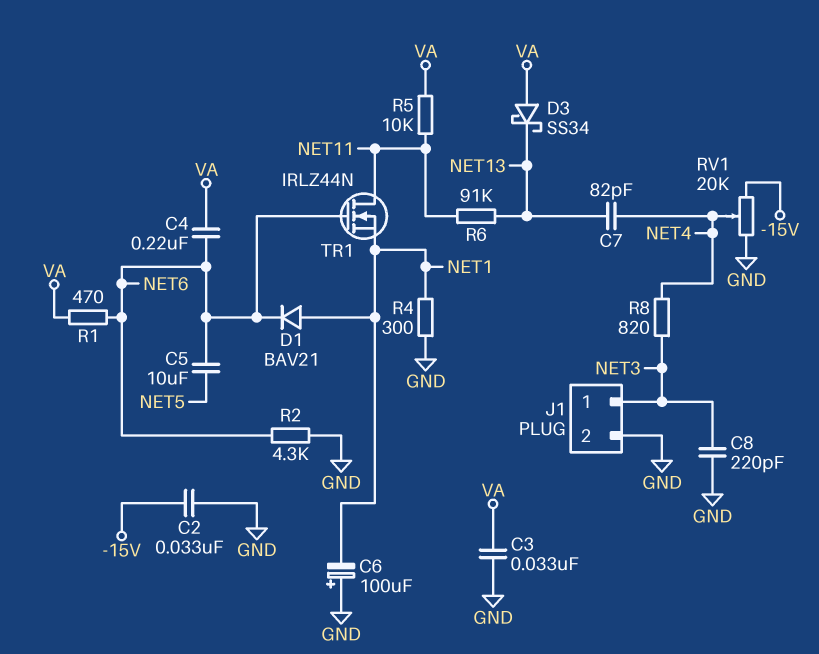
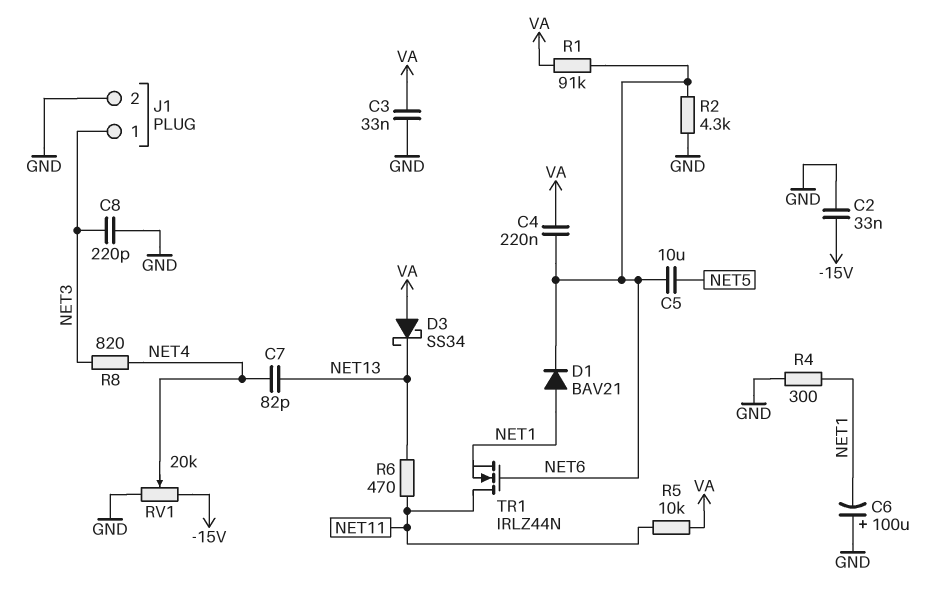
R1: 470 (NET6, VA) -> 91k (NET6, VA)
R6: 91k (NET11, NET13) -> 470 (NET11, NET13)

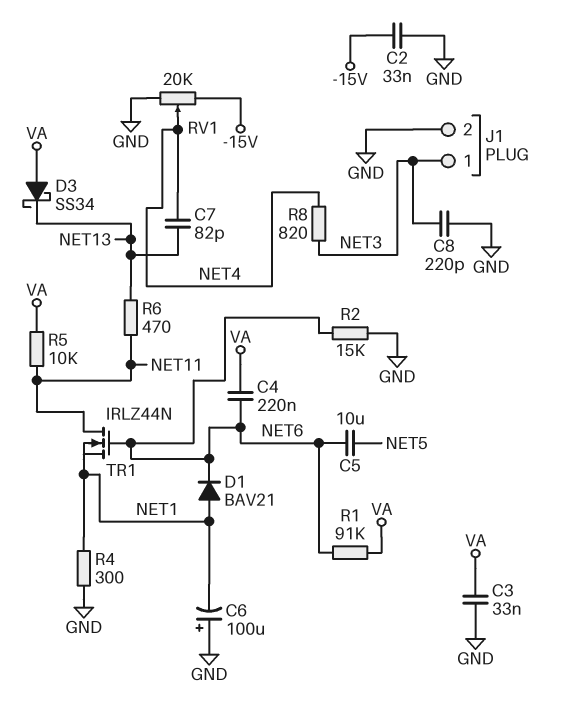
R2: 4.3k (GND, NET6) -> 15k (GND, NET6)

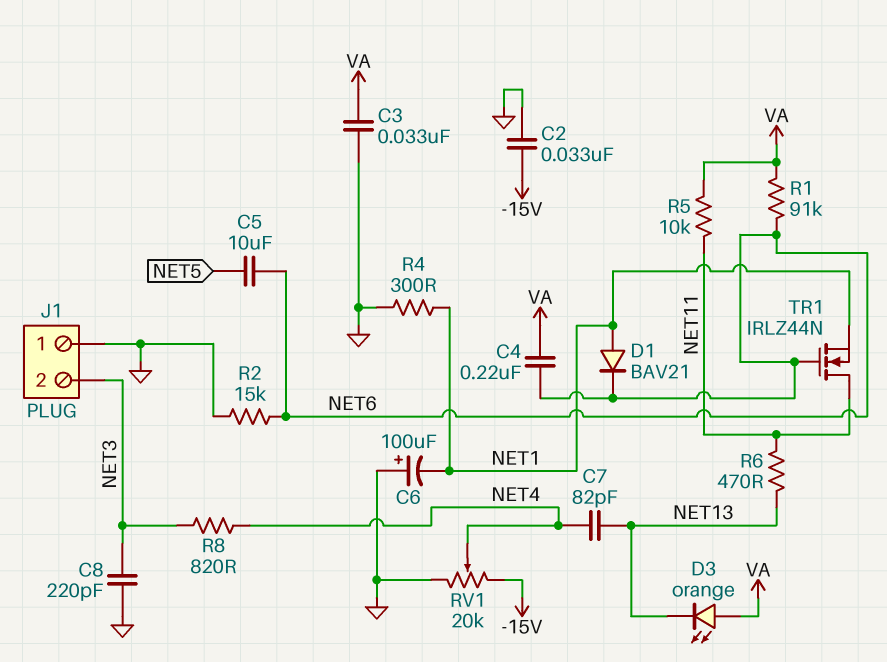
D3: schottky SS34 (A VA, K NET13) -> LED orange (A VA, K NET13)
J1 pin 1: NET3 -> GND
J1 pin 2: GND -> NET3

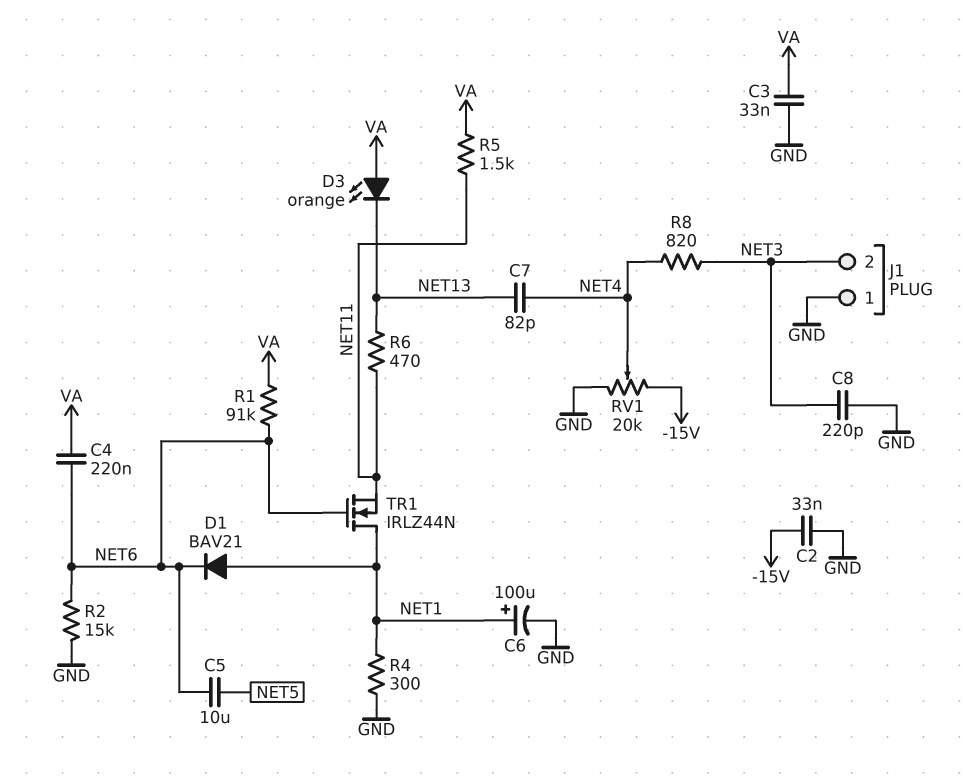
C6: 100uF (plus GND, minus NET1) -> 100uF (plus NET1, minus GND)
R5: 10k (NET11, VA) -> 1.5k (NET11, VA)
TR1: NMOS IRLZ44N (G NET6, D NET11, S NET1) -> NMOS IRLZ44N (G NET6, D NET1, S NET11)

